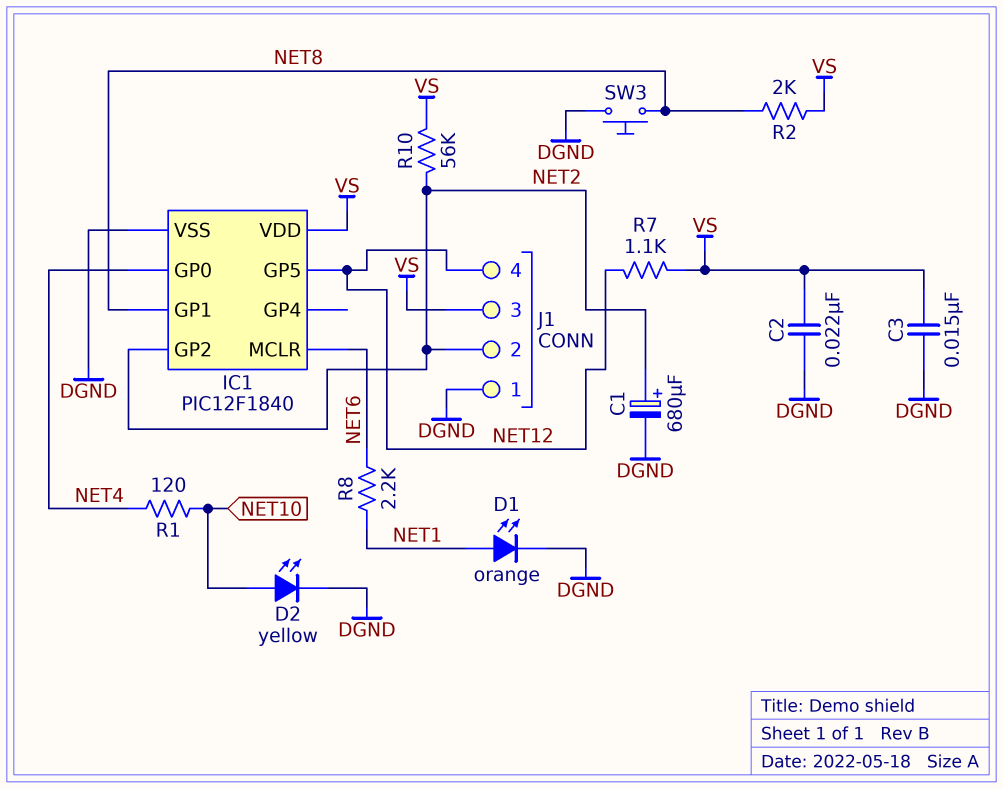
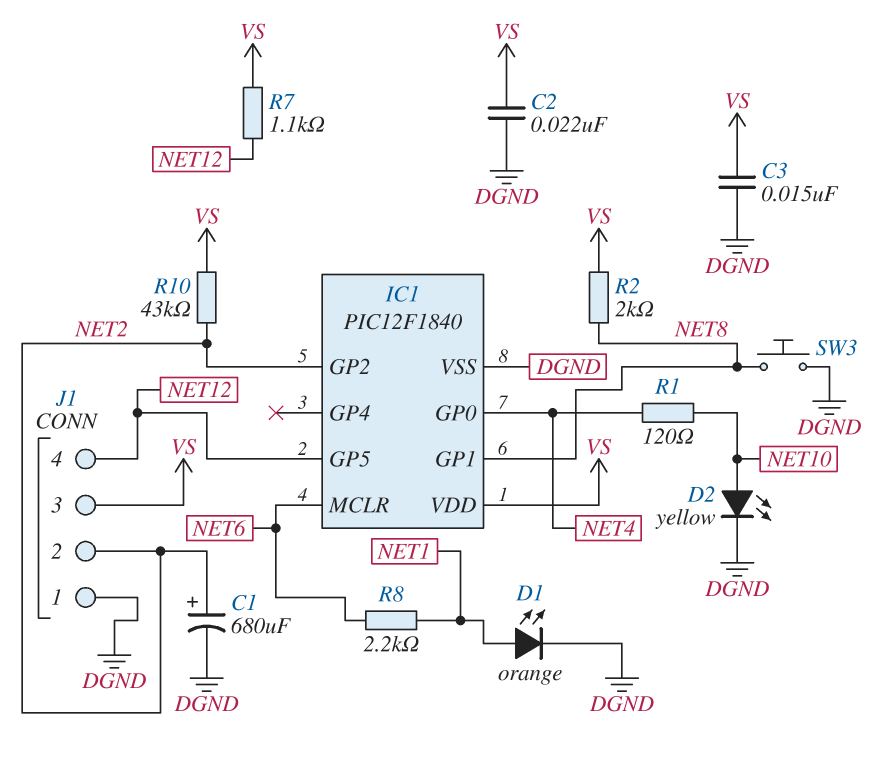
R10: 56k (NET2, VS) -> 43k (NET2, VS)

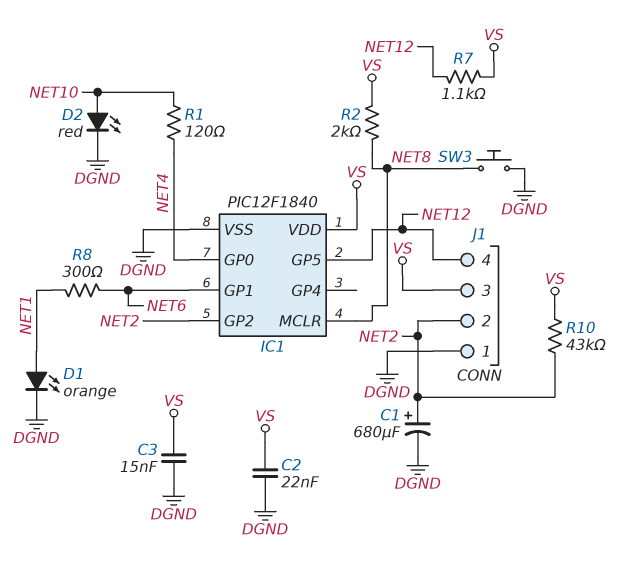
D2: LED yellow (A NET10, K DGND) -> LED red (A NET10, K DGND)
IC1 pin GP1: NET8 -> NET6
IC1 pin MCLR: NET6 -> NET8
R8: 2.2k (NET1, NET6) -> 300 (NET1, NET6)

